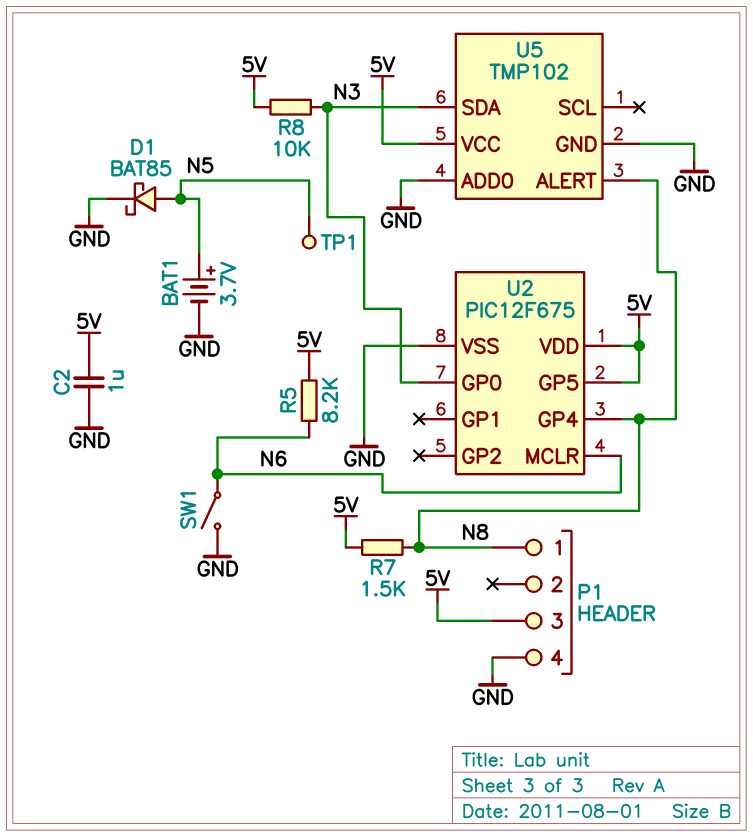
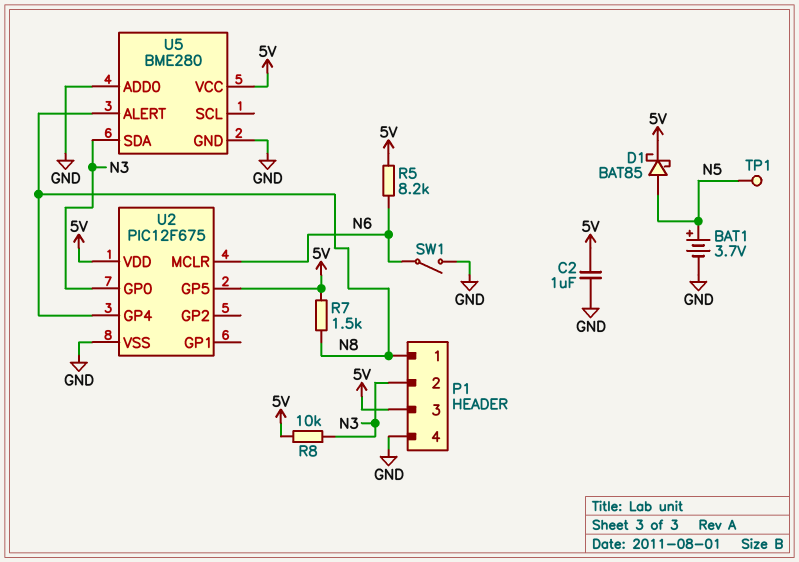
D1: schottky BAT85 (A N5, K GND) -> schottky BAT85 (A N5, K 5V)
P1 pin 2: none -> N3
U5: TMP102 -> BME280

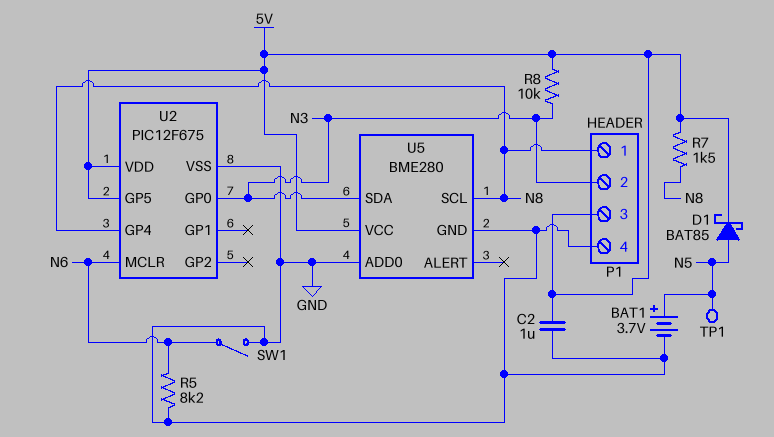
R5: 8.2k (5V, N6) -> 8.2k (GND, N6)
U5 pin ALERT: N8 -> none
U5 pin SCL: none -> N8

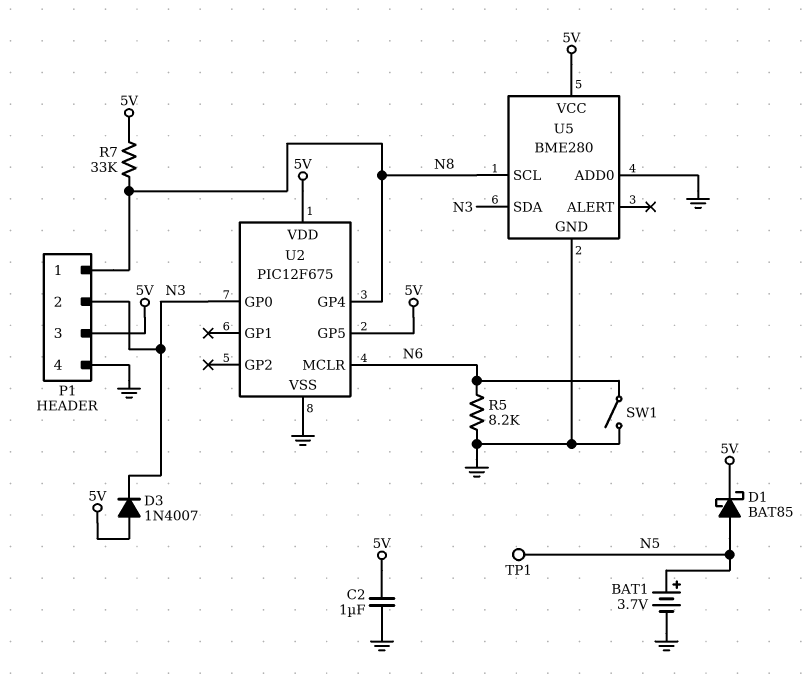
D3: none -> diode 1N4007 (A 5V, K N3)
R7: 1.5k (5V, N8) -> 33k (5V, N8)
R8: 10k (5V, N3) -> none

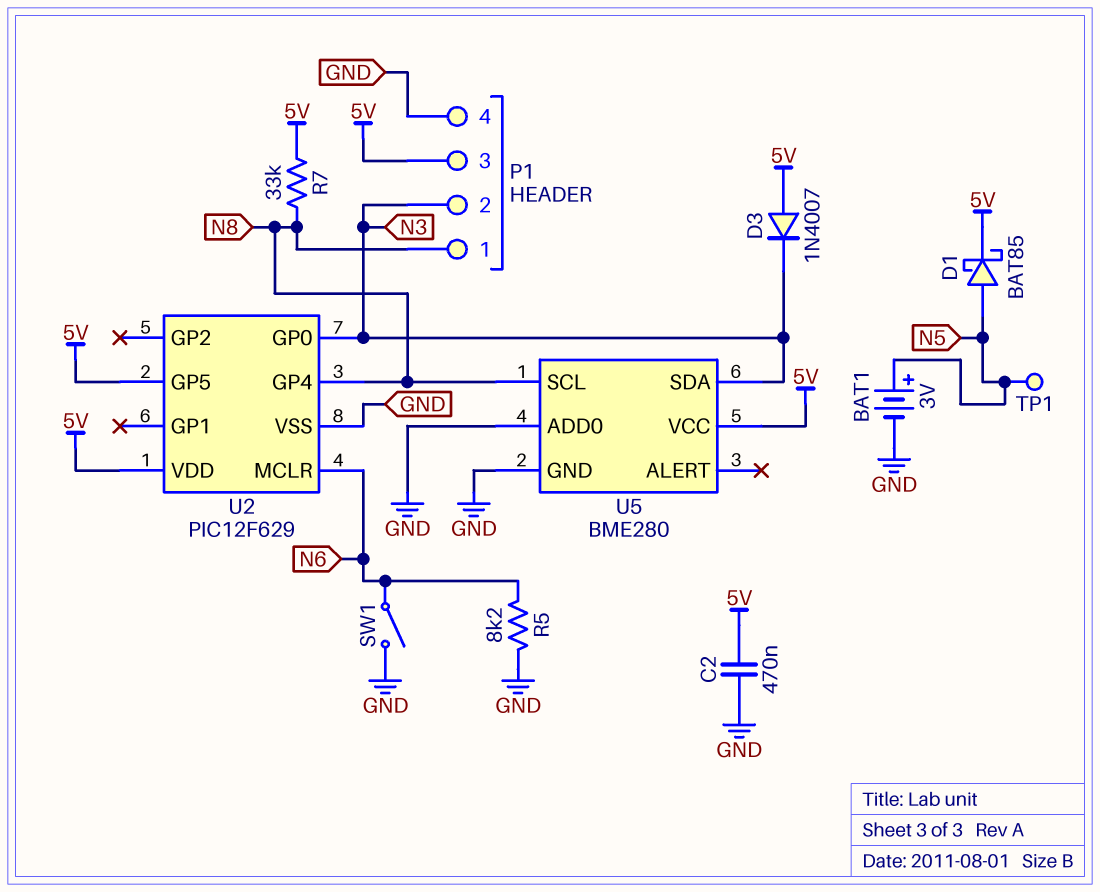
BAT1: 3.7V (plus N5, minus GND) -> 3V (plus N5, minus GND)
C2: 1uF (5V, GND) -> 470nF (5V, GND)
U2: PIC12F675 -> PIC12F629

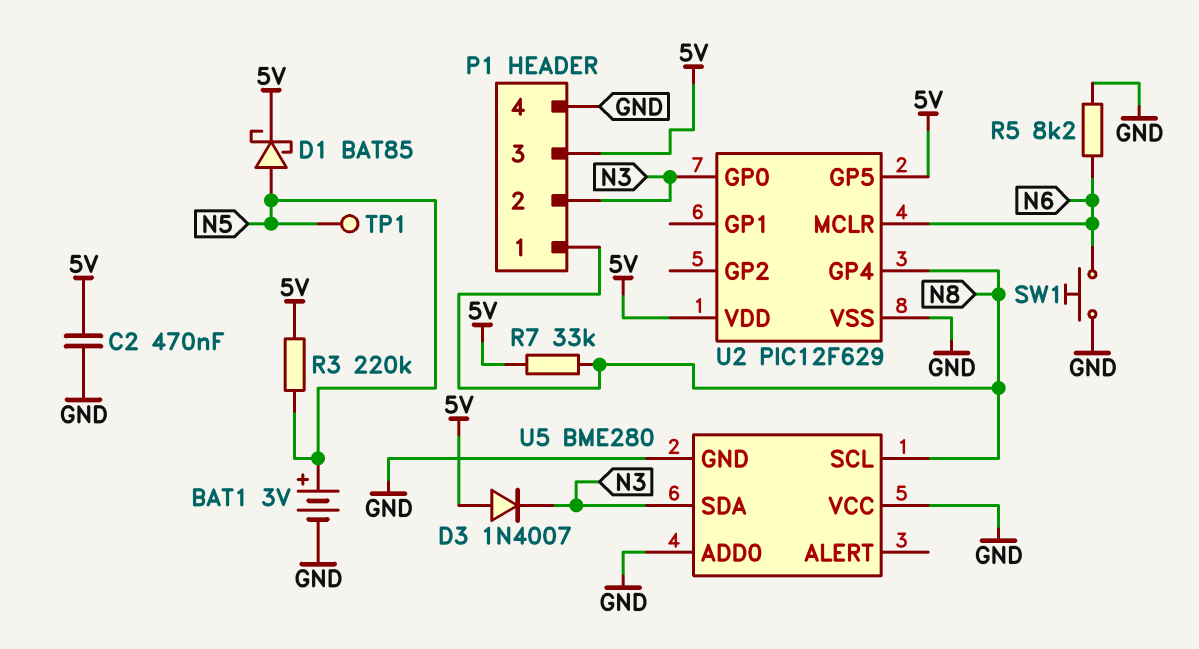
R3: none -> 220k (5V, N5)
SW1: switch (GND, N6) -> button (GND, N6)
U5 pin VCC: 5V -> GND

